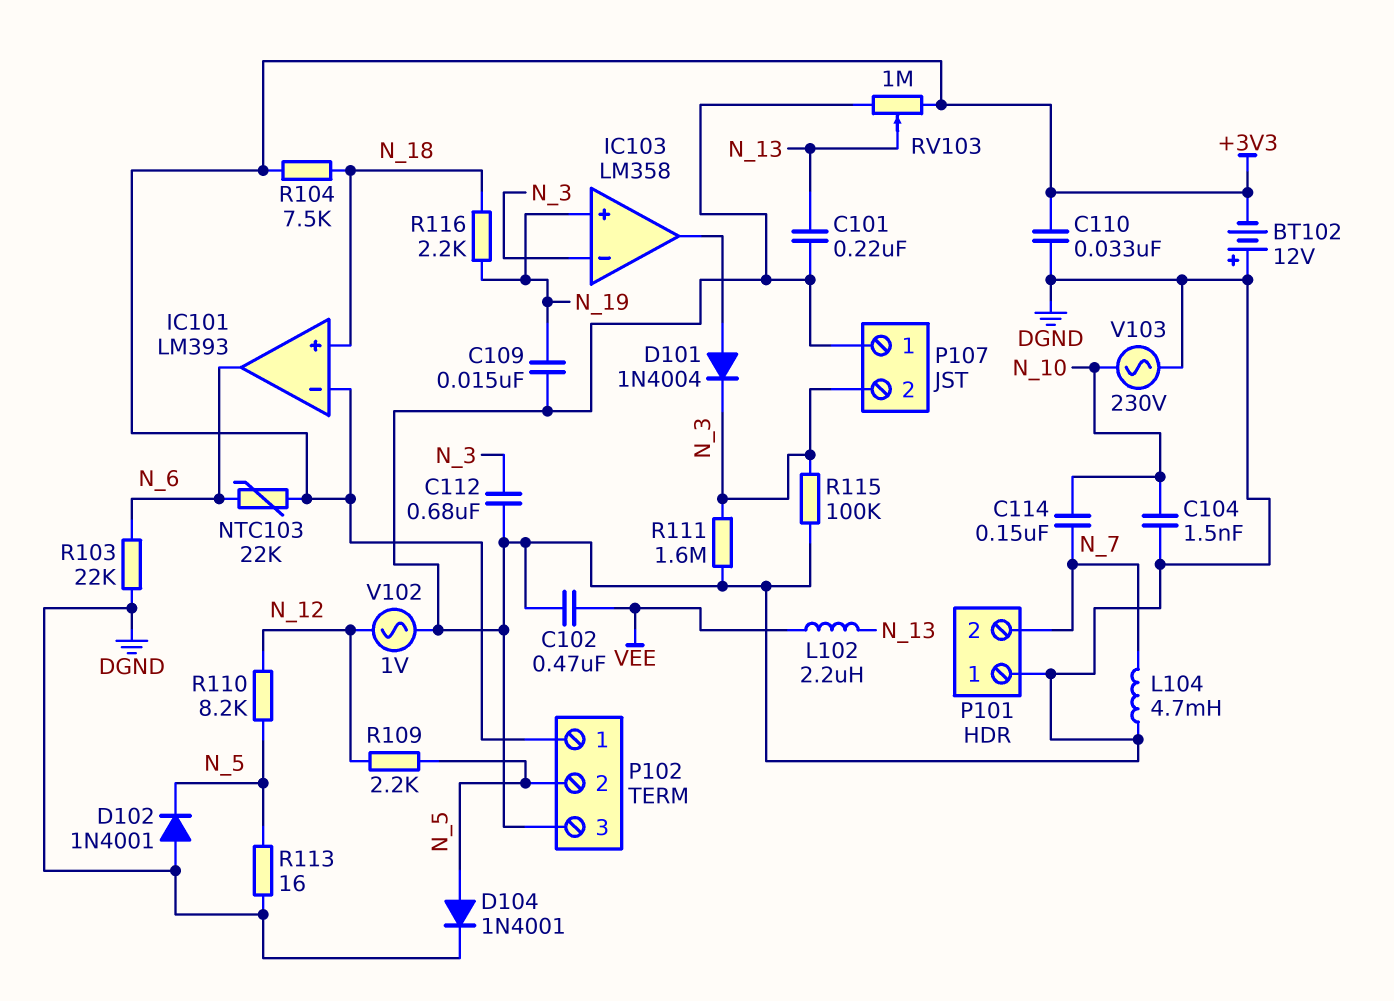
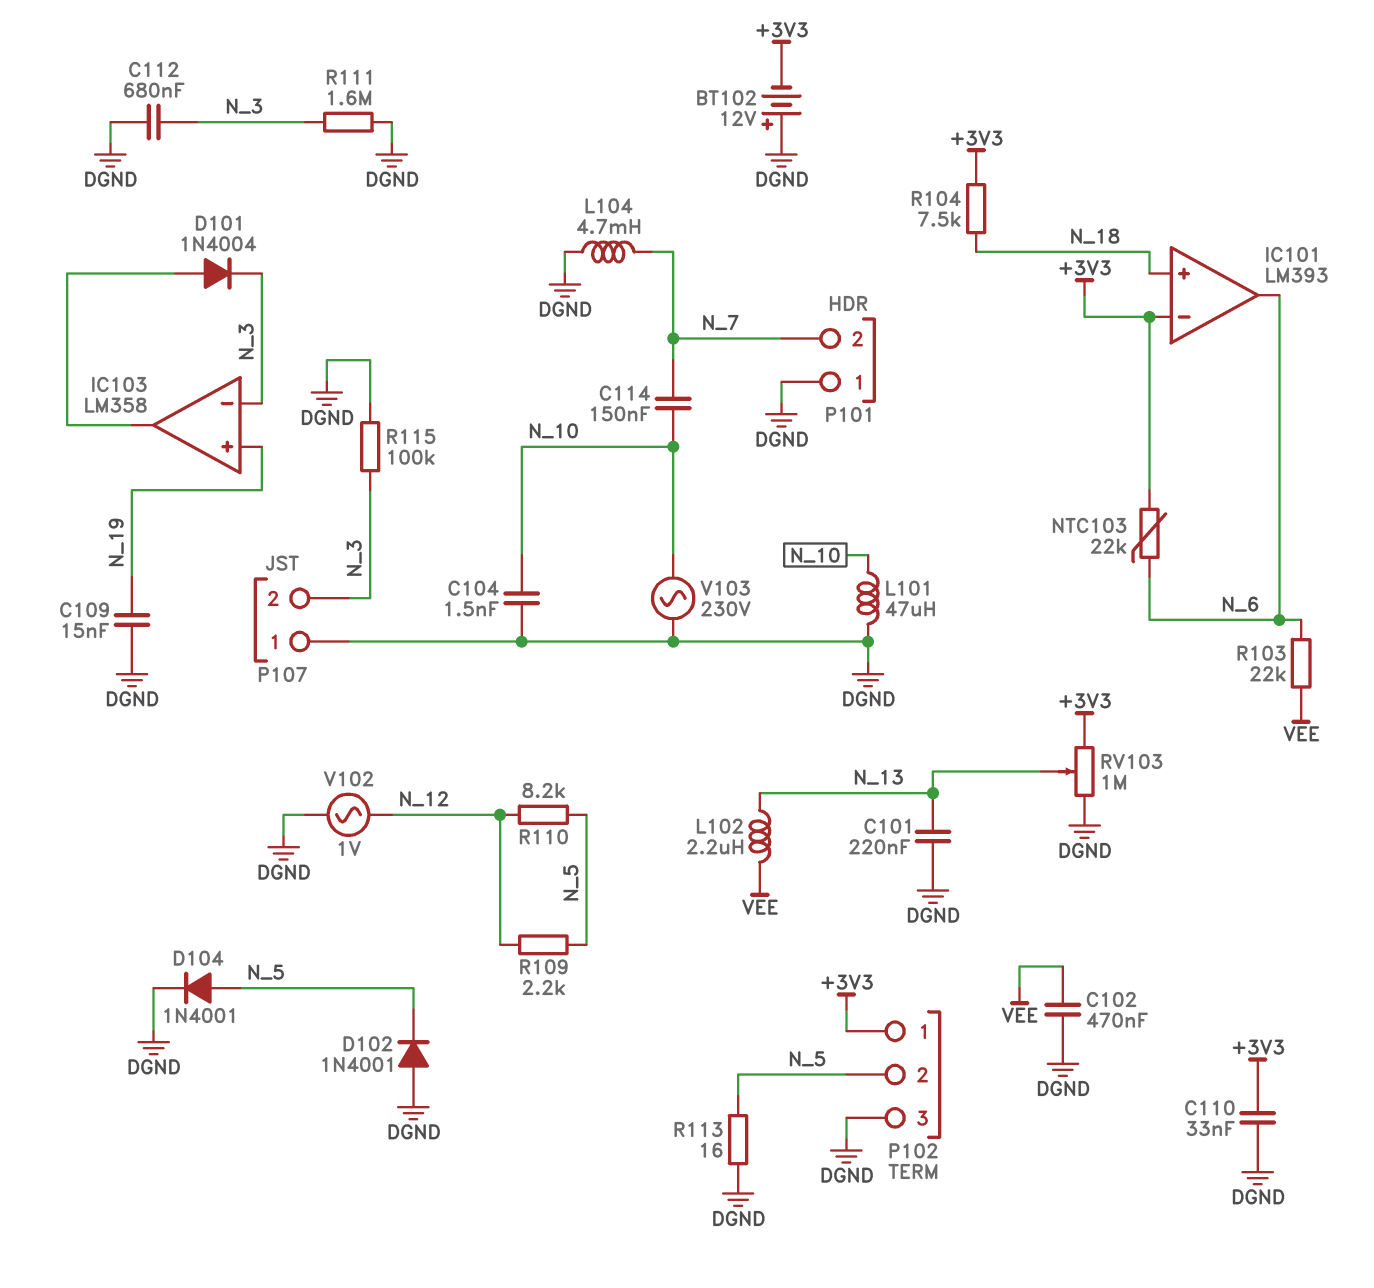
L101: none -> 47uH (DGND, N_10)
R103: 22k (DGND, N_6) -> 22k (N_6, VEE)
R116: 2.2k (N_18, N_19) -> none

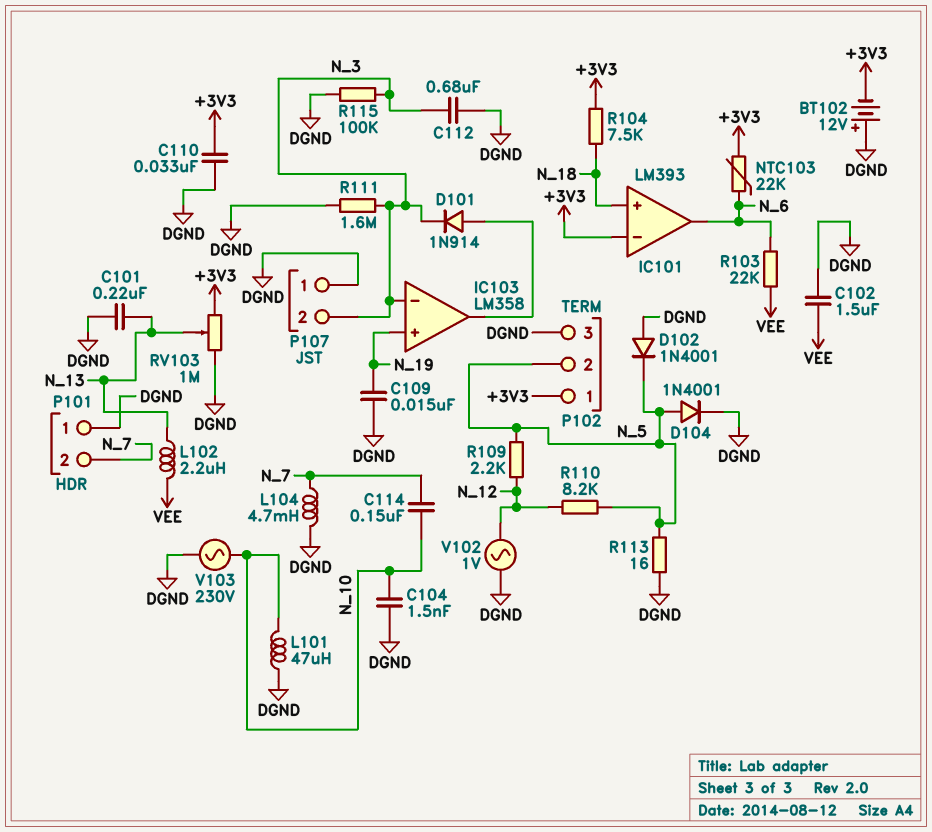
C102: 470nF (DGND, VEE) -> 1.5uF (DGND, VEE)
D101: diode 1N4004 (A IC103/out, K N_3) -> diode 1N914 (A IC103/out, K N_3)

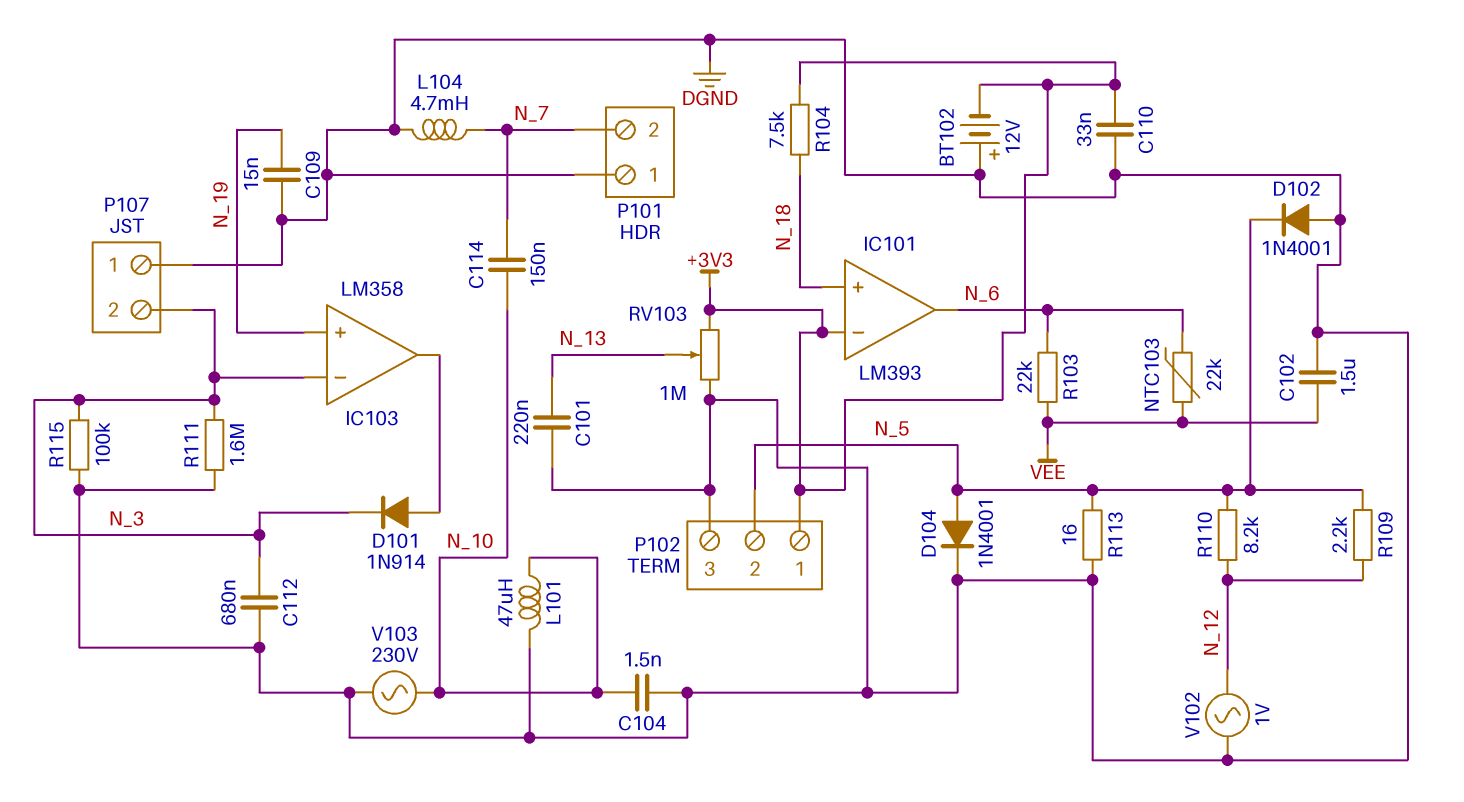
L102: 2.2uH (N_13, VEE) -> none
NTC103: 22k (+3V3, N_6) -> 22k (N_6, VEE)

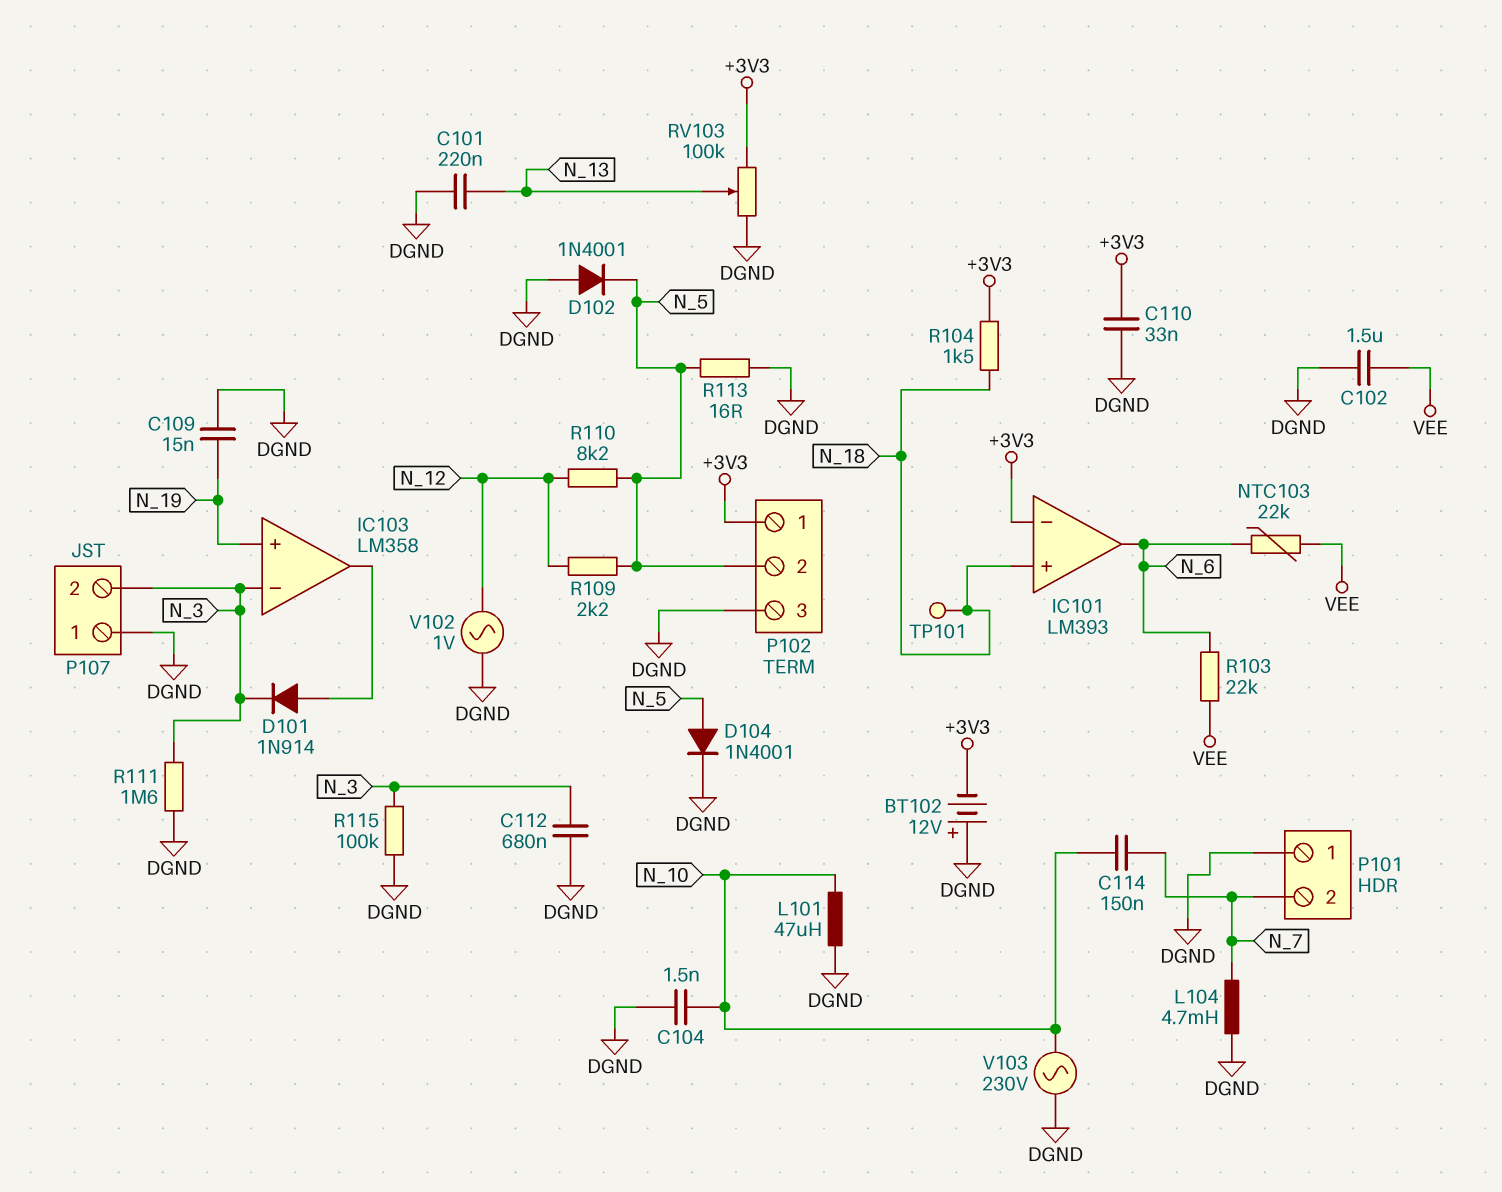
R104: 7.5k (+3V3, N_18) -> 1.5k (+3V3, N_18)
RV103: 1M (+3V3, DGND, wiper N_13) -> 100k (+3V3, DGND, wiper N_13)
TP101: none -> test point (N_18)

